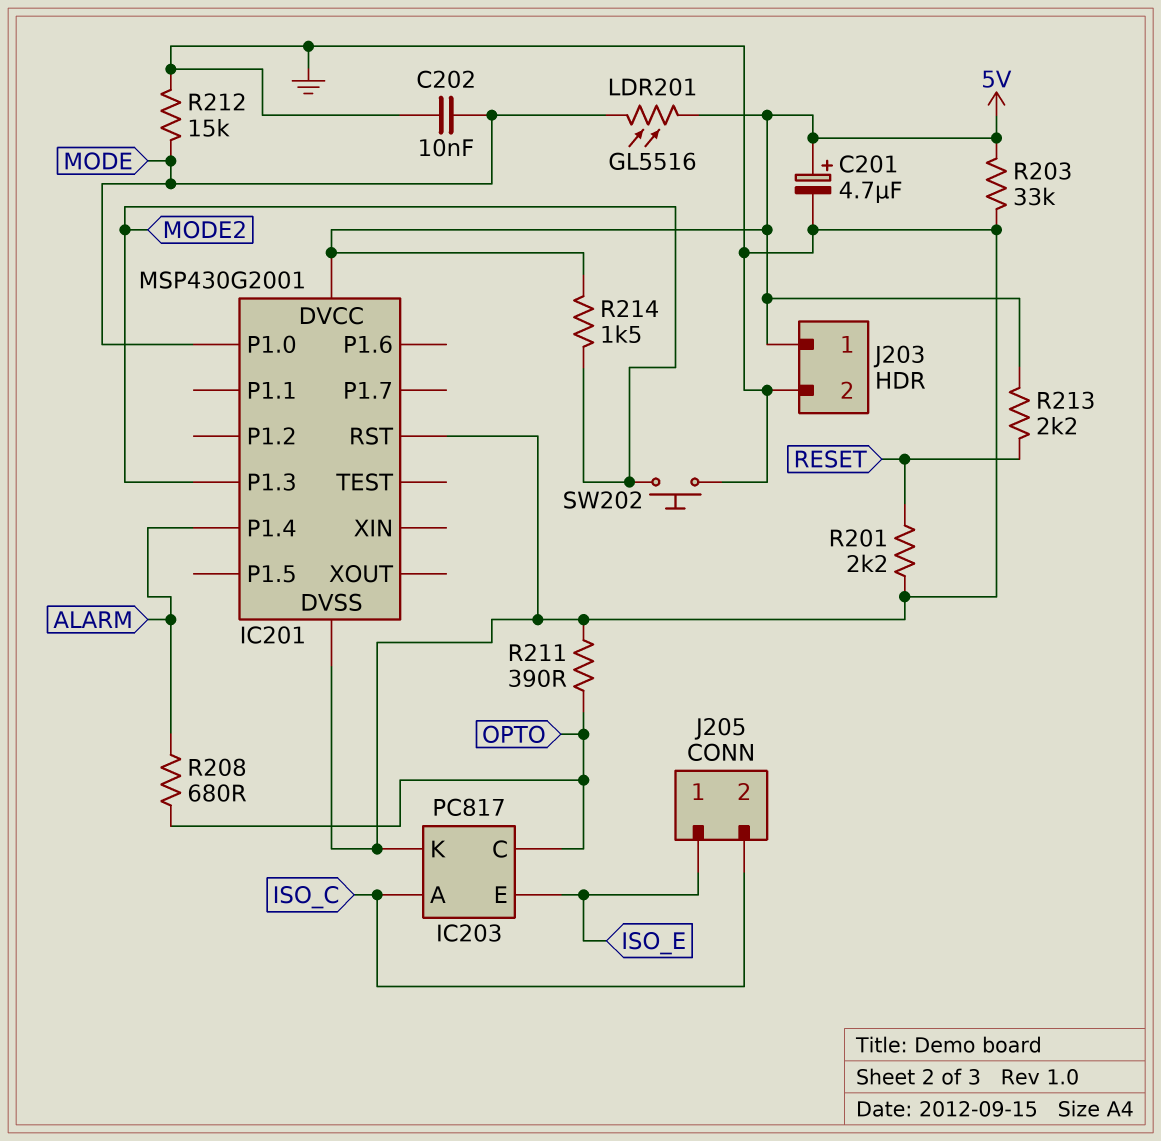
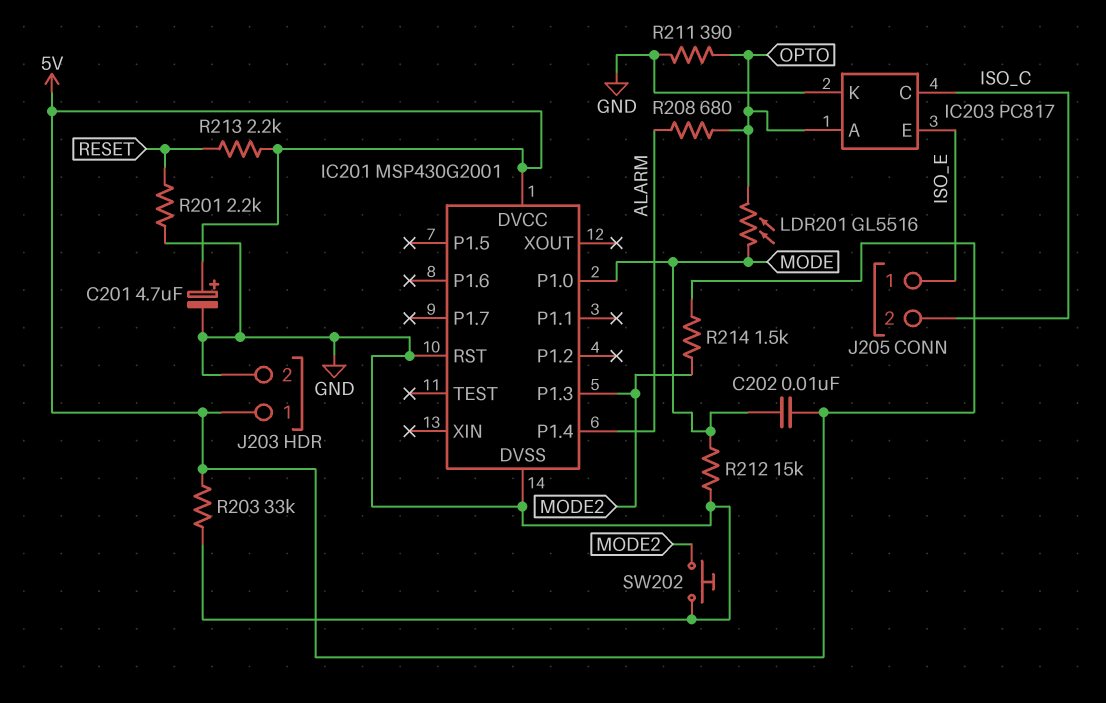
C202: 10nF (GND, MODE) -> 10nF (5V, MODE)
IC203 pin A: ISO_C -> OPTO
IC203 pin C: OPTO -> ISO_C
LDR201: GL5516 (5V, MODE) -> GL5516 (MODE, OPTO)

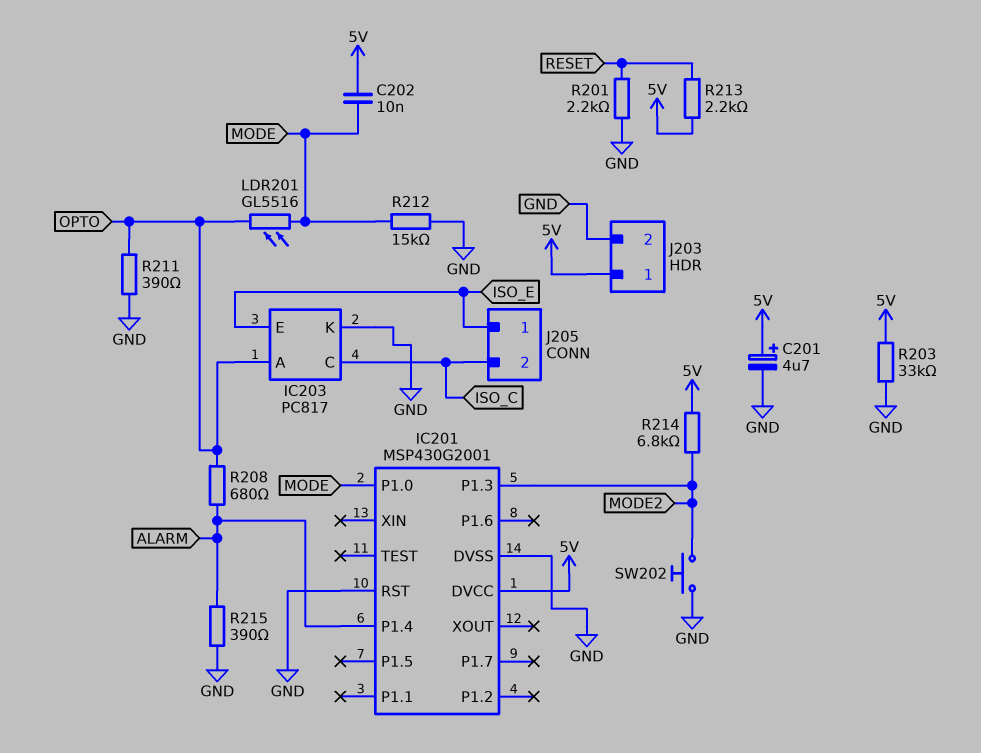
R214: 1.5k (5V, MODE2) -> 6.8k (5V, MODE2)
R215: none -> 390 (ALARM, GND)

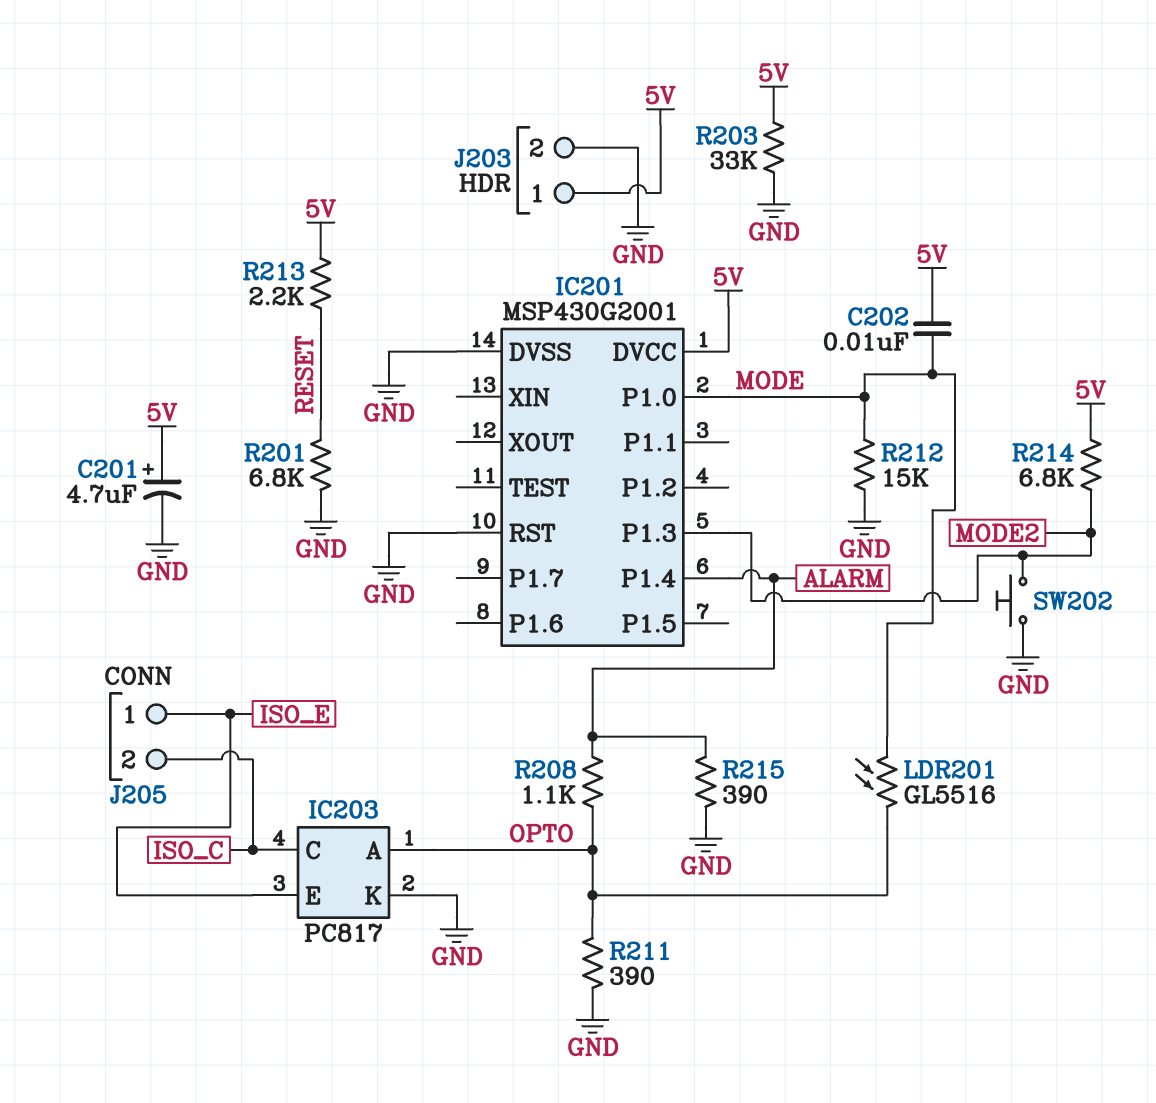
R201: 2.2k (GND, RESET) -> 6.8k (GND, RESET)
R208: 680 (ALARM, OPTO) -> 1.1k (ALARM, OPTO)

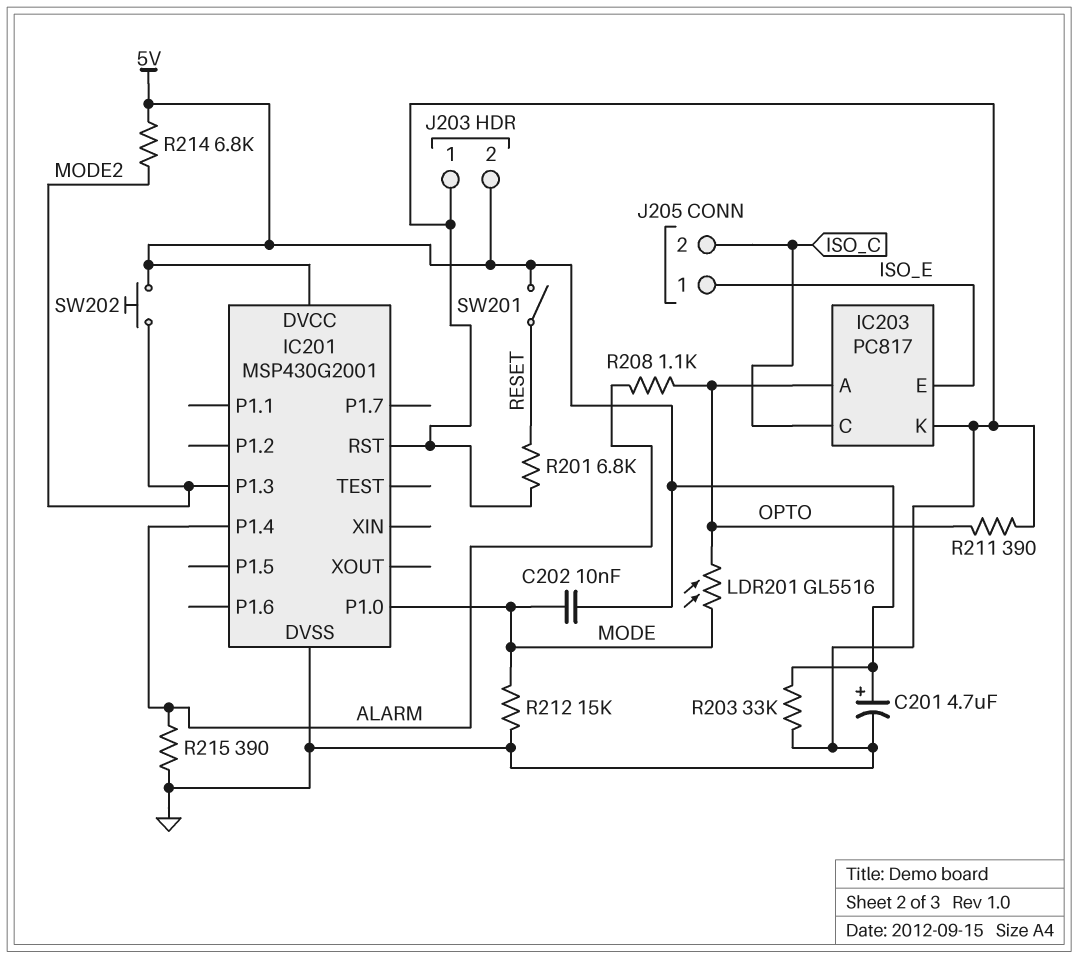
J203 pin 1: 5V -> GND
J203 pin 2: GND -> 5V
R213: 2.2k (5V, RESET) -> none
SW201: none -> switch (5V, RESET)
SW202: button (GND, MODE2) -> button (5V, MODE2)

